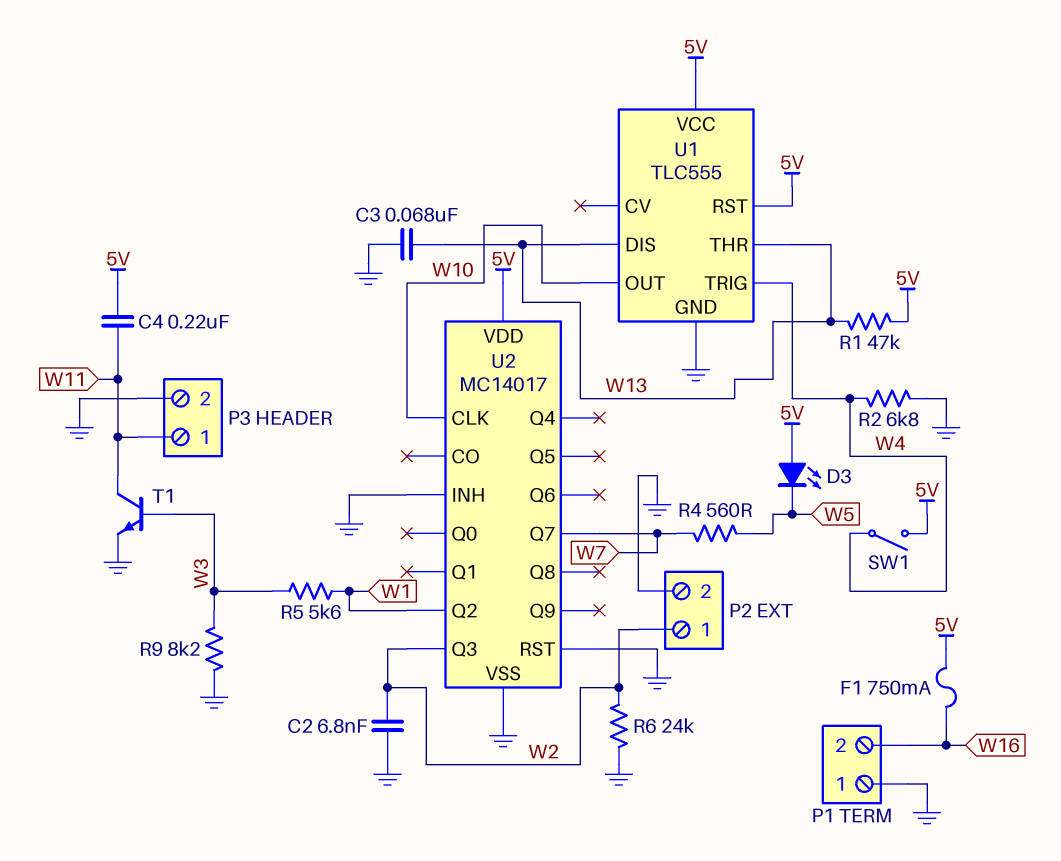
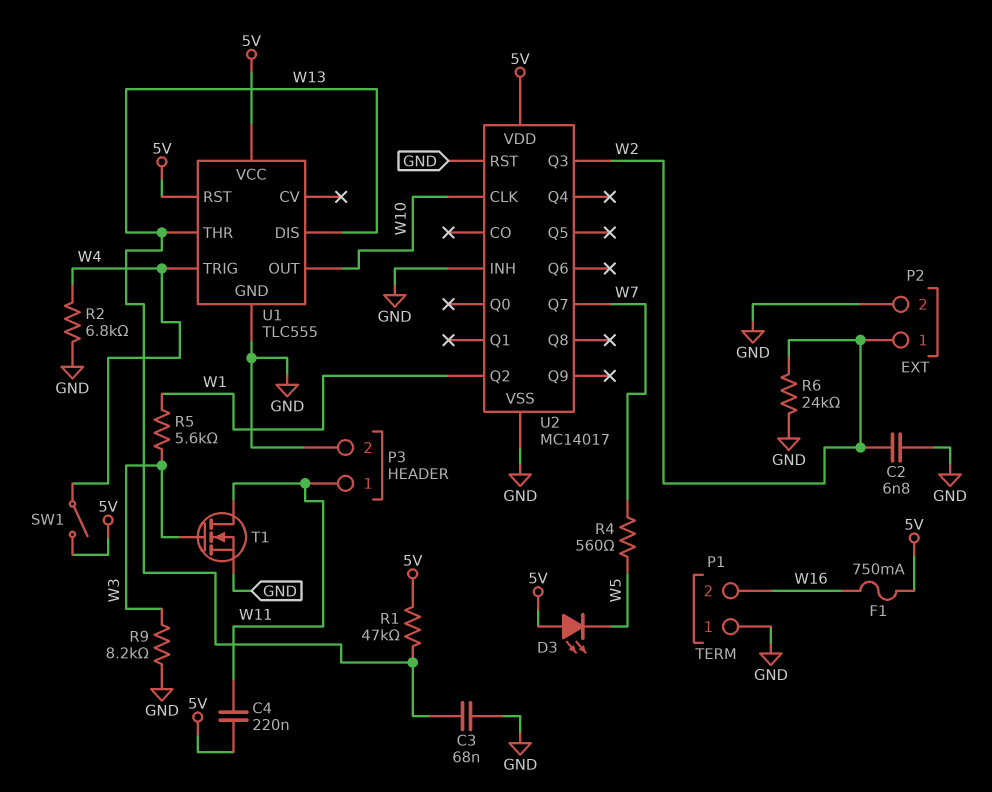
T1: NPN (B W3, C W11, E GND) -> NMOS (G W3, D W11, S GND)

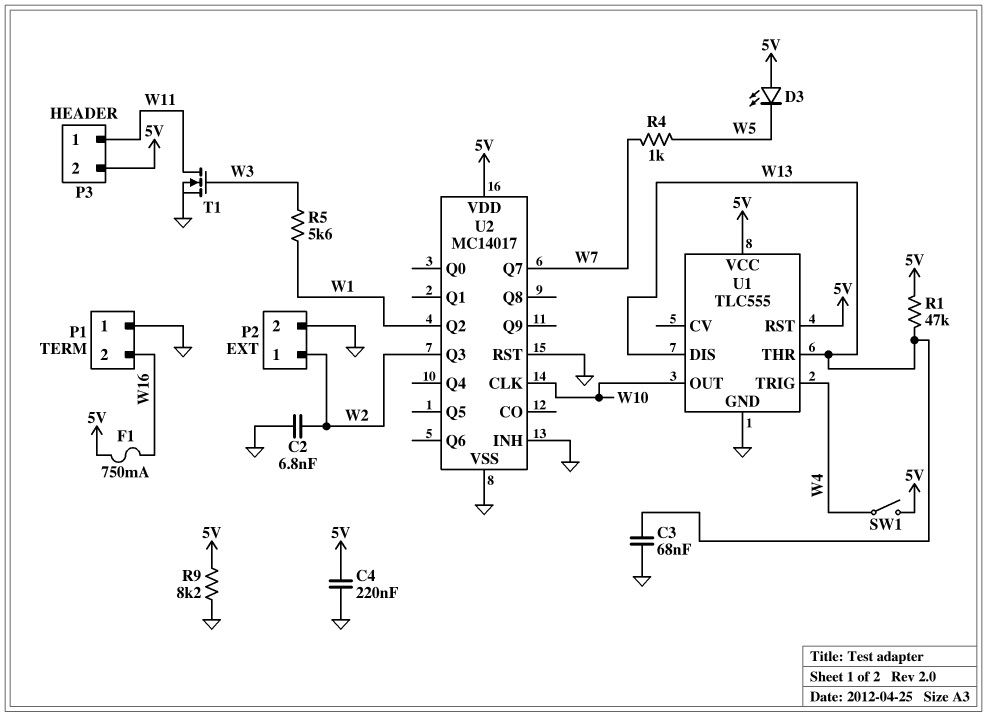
C4: 220nF (5V, W11) -> 220nF (5V, GND)
P3 pin 2: GND -> 5V
R2: 6.8k (GND, W4) -> none
R4: 560 (W5, W7) -> 1k (W5, W7)
R6: 24k (GND, W2) -> none
R9: 8.2k (GND, W3) -> 8.2k (5V, GND)

